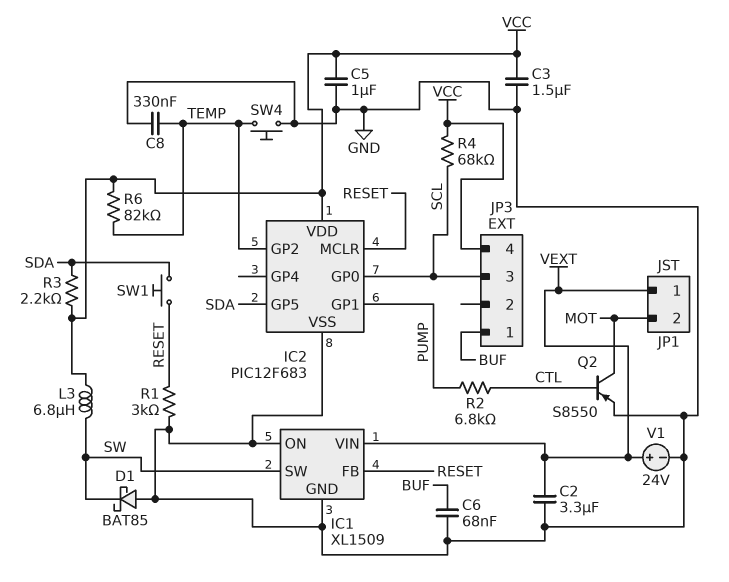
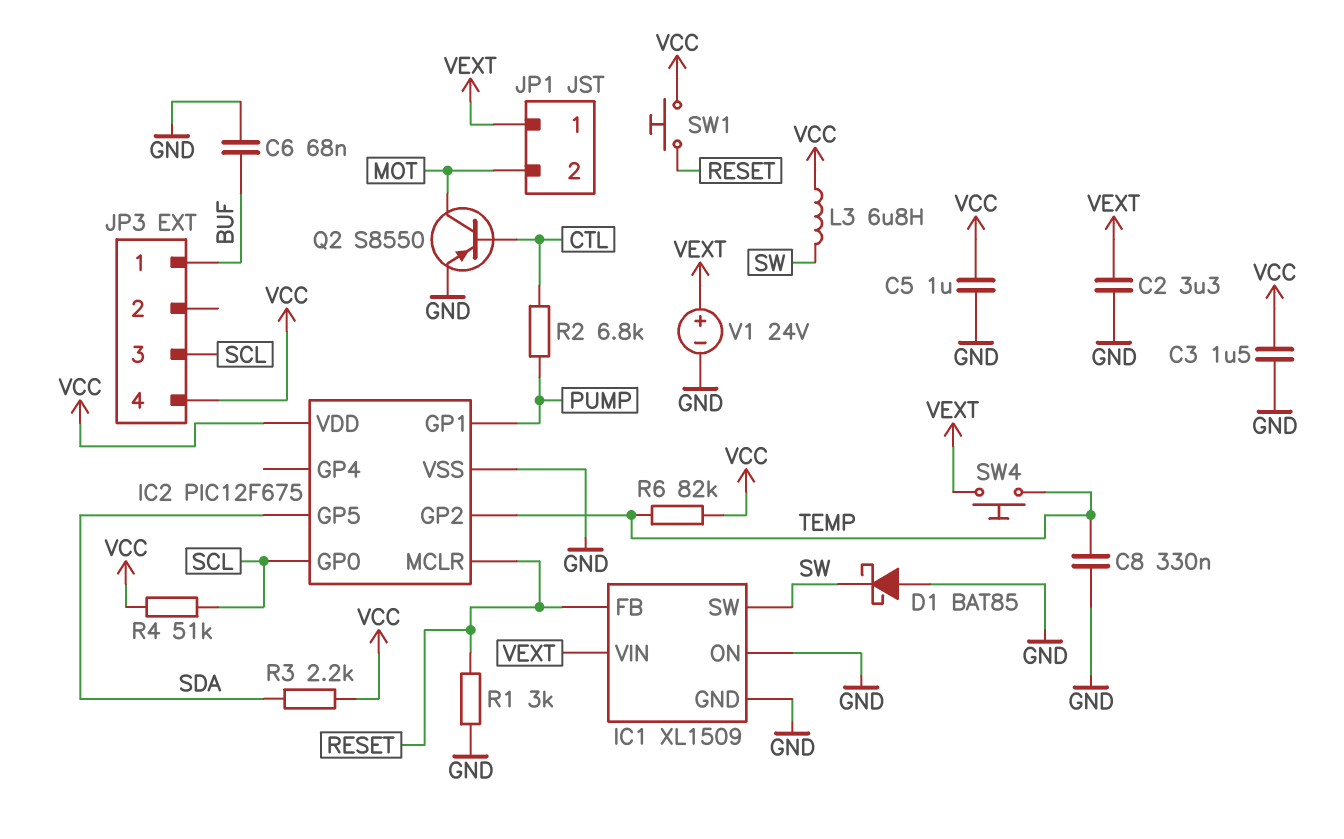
IC2: PIC12F683 -> PIC12F675
R4: 68k (SCL, VCC) -> 51k (SCL, VCC)
SW1: button (RESET, SDA) -> button (RESET, VCC)
SW4: button (GND, TEMP) -> button (TEMP, VEXT)

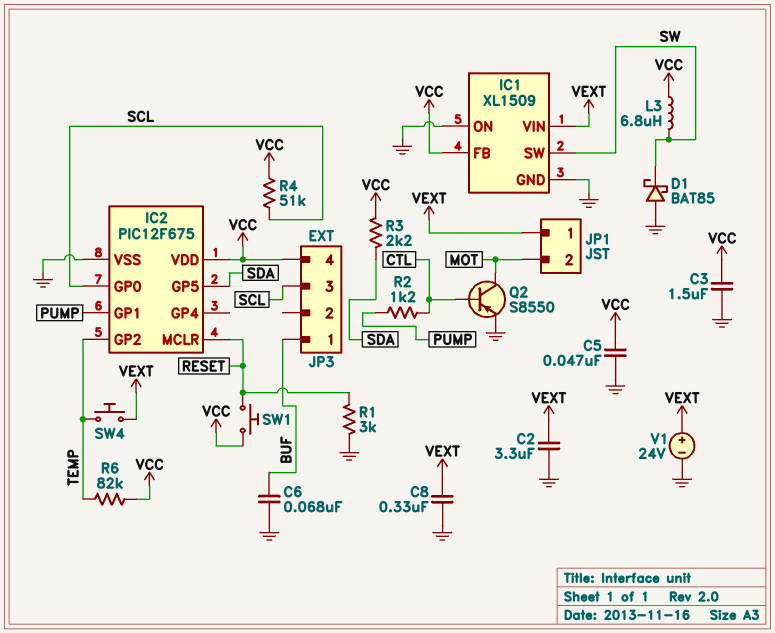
C5: 1uF (GND, VCC) -> 47nF (GND, VCC)
C8: 330nF (GND, TEMP) -> 330nF (GND, VEXT)
IC1 pin FB: RESET -> VCC
R2: 6.8k (CTL, PUMP) -> 1.2k (CTL, PUMP)

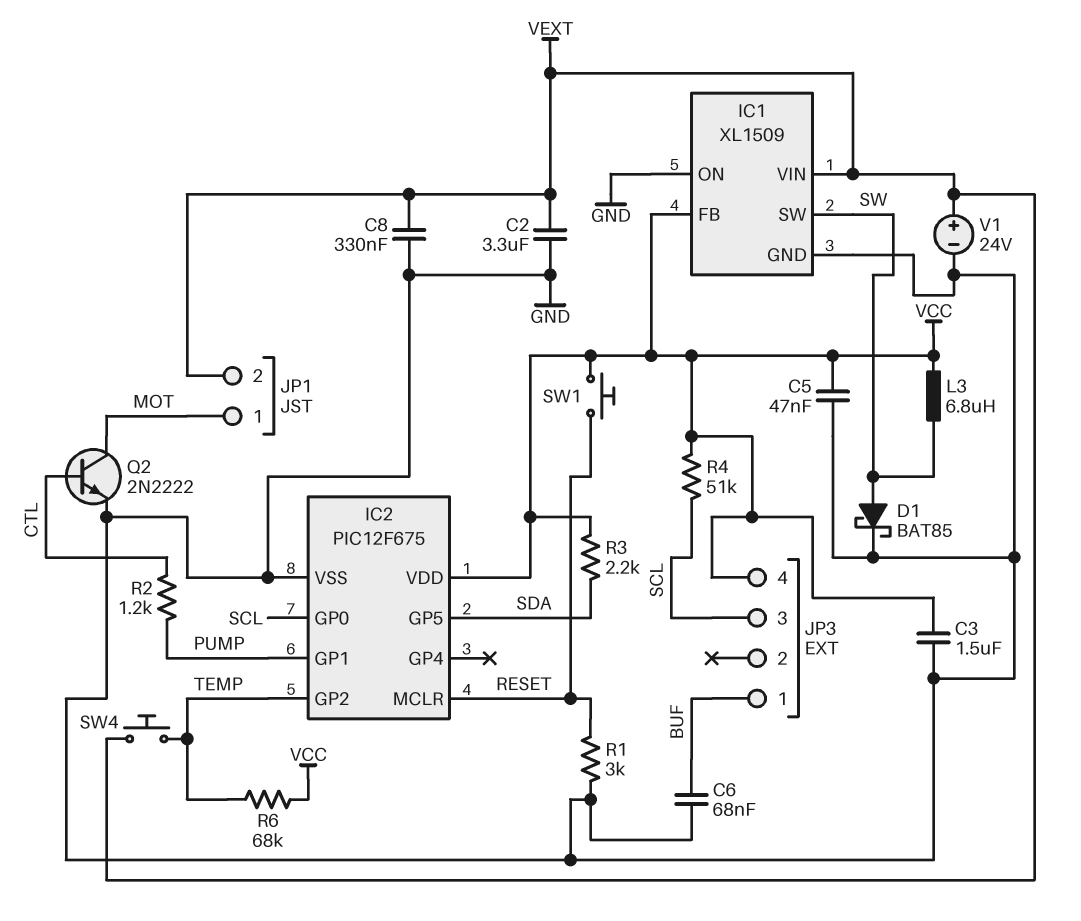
D1: schottky BAT85 (A GND, K SW) -> schottky BAT85 (A SW, K GND)
JP1 pin 1: VEXT -> MOT
JP1 pin 2: MOT -> VEXT
Q2: PNP S8550 (B CTL, C MOT, E GND) -> NPN 2N2222 (B CTL, C MOT, E GND)
R6: 82k (TEMP, VCC) -> 68k (TEMP, VCC)

